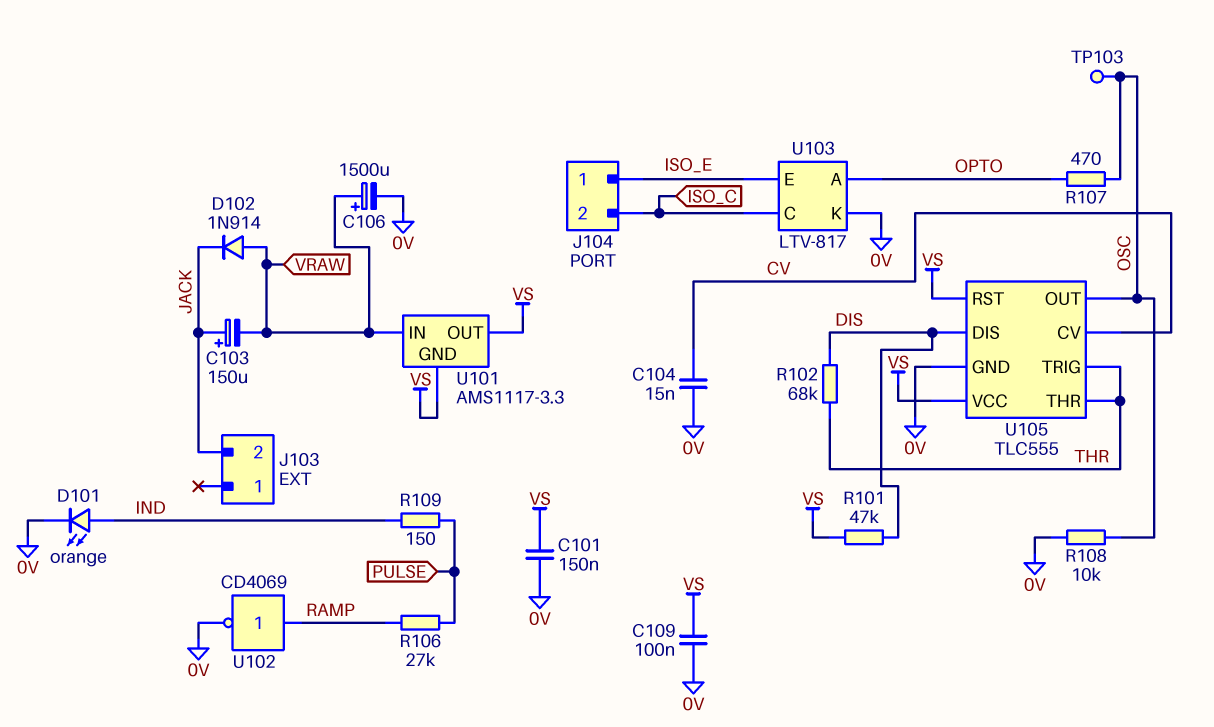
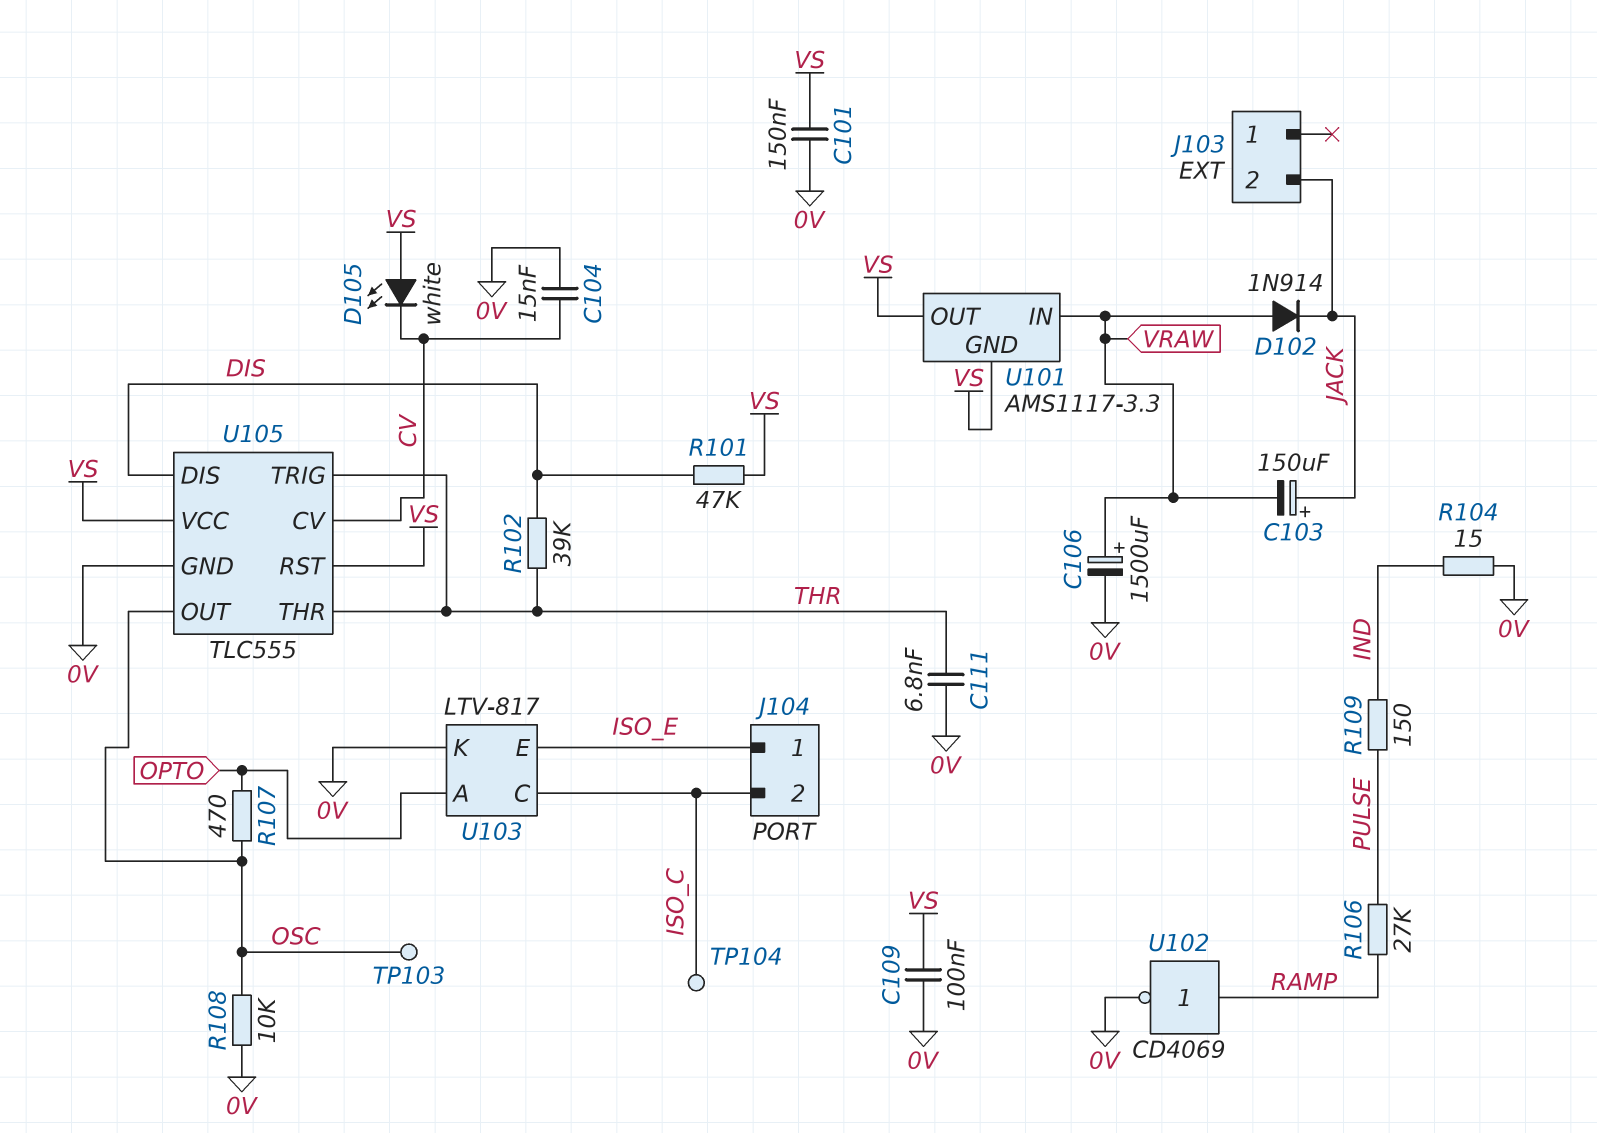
C111: none -> 6.8nF (0V, THR)
D101: LED orange (A IND, K 0V) -> none
D105: none -> LED white (A VS, K CV)
R102: 68k (DIS, THR) -> 39k (DIS, THR)
R104: none -> 15 (0V, IND)
TP104: none -> test point (ISO_C)

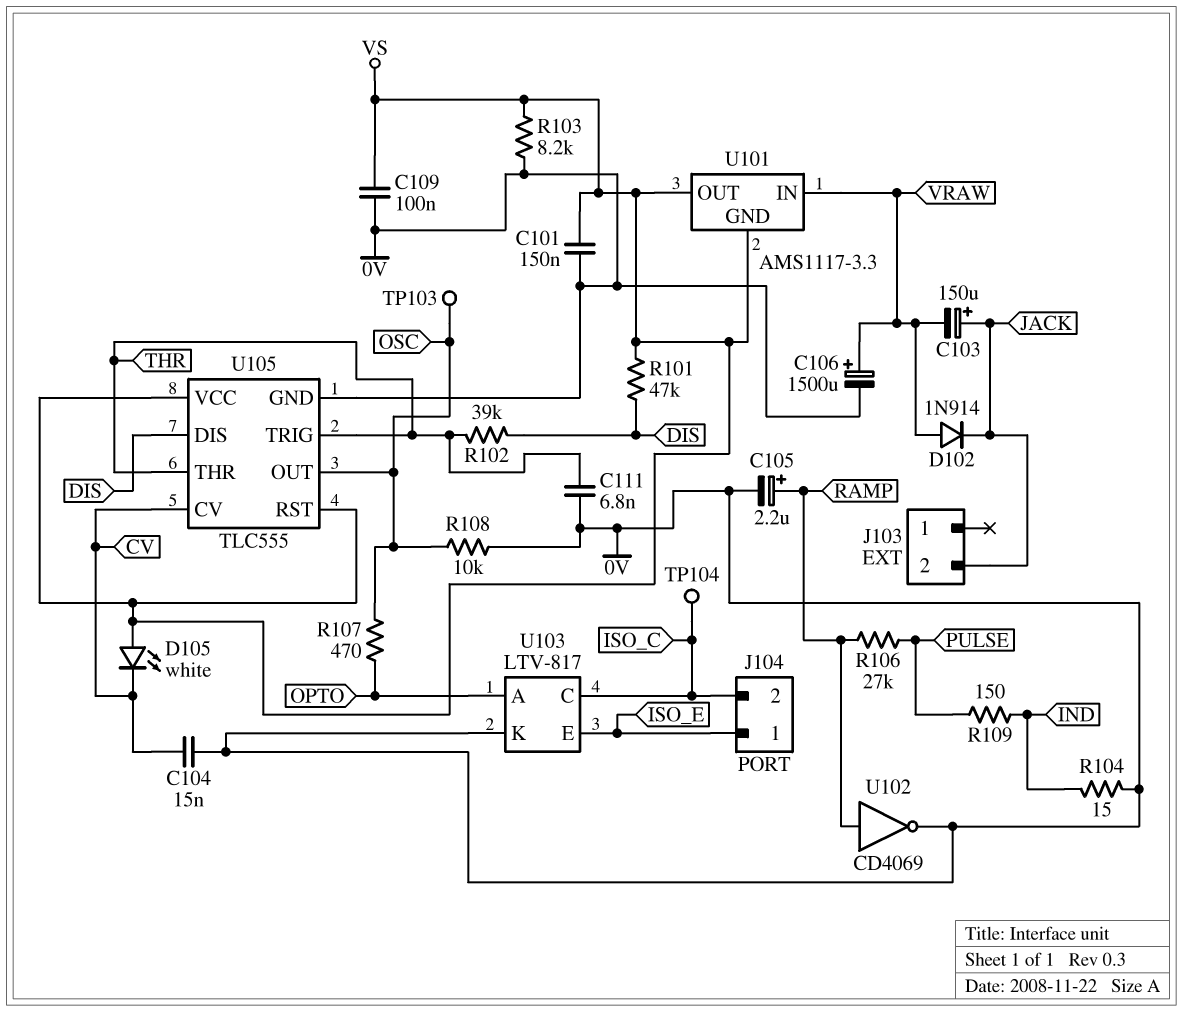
C105: none -> 2.2uF (plus RAMP, minus 0V)
R103: none -> 8.2k (0V, VS)

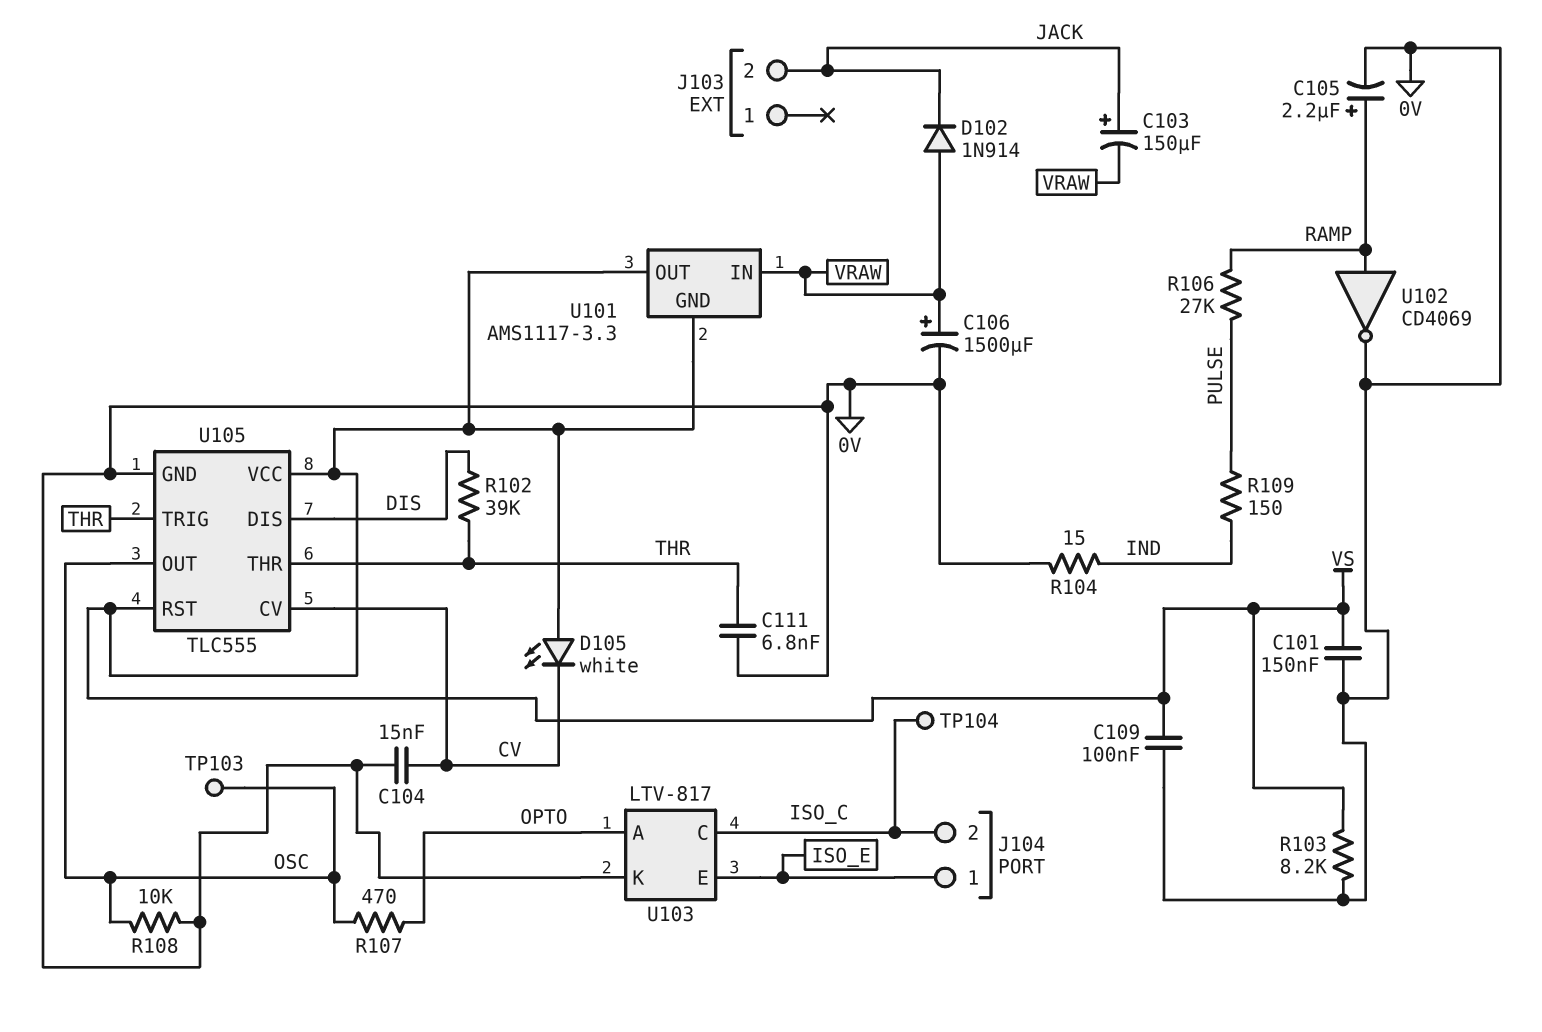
R101: 47k (DIS, VS) -> none

